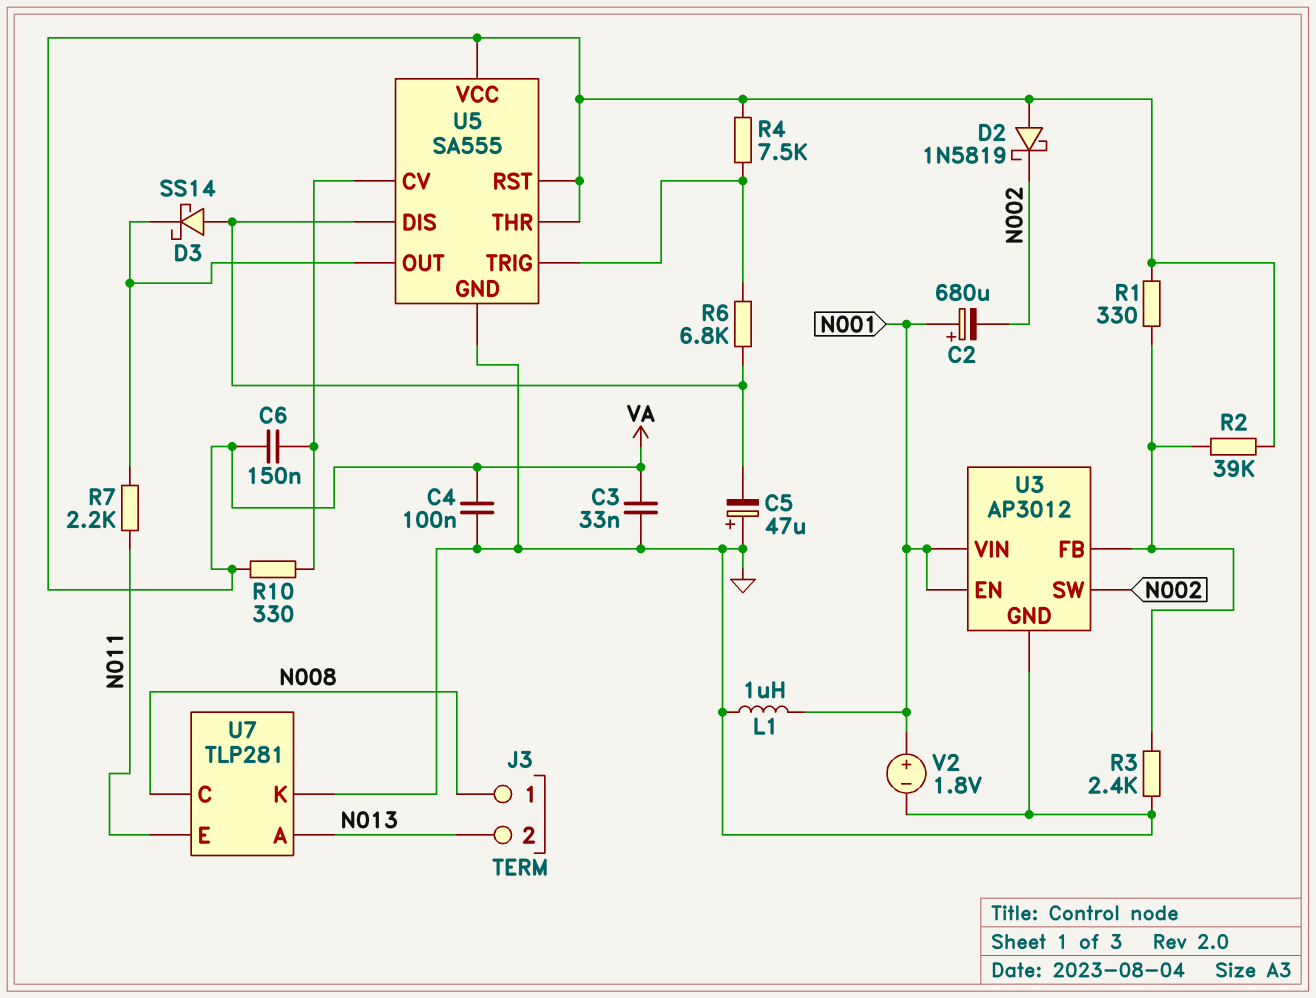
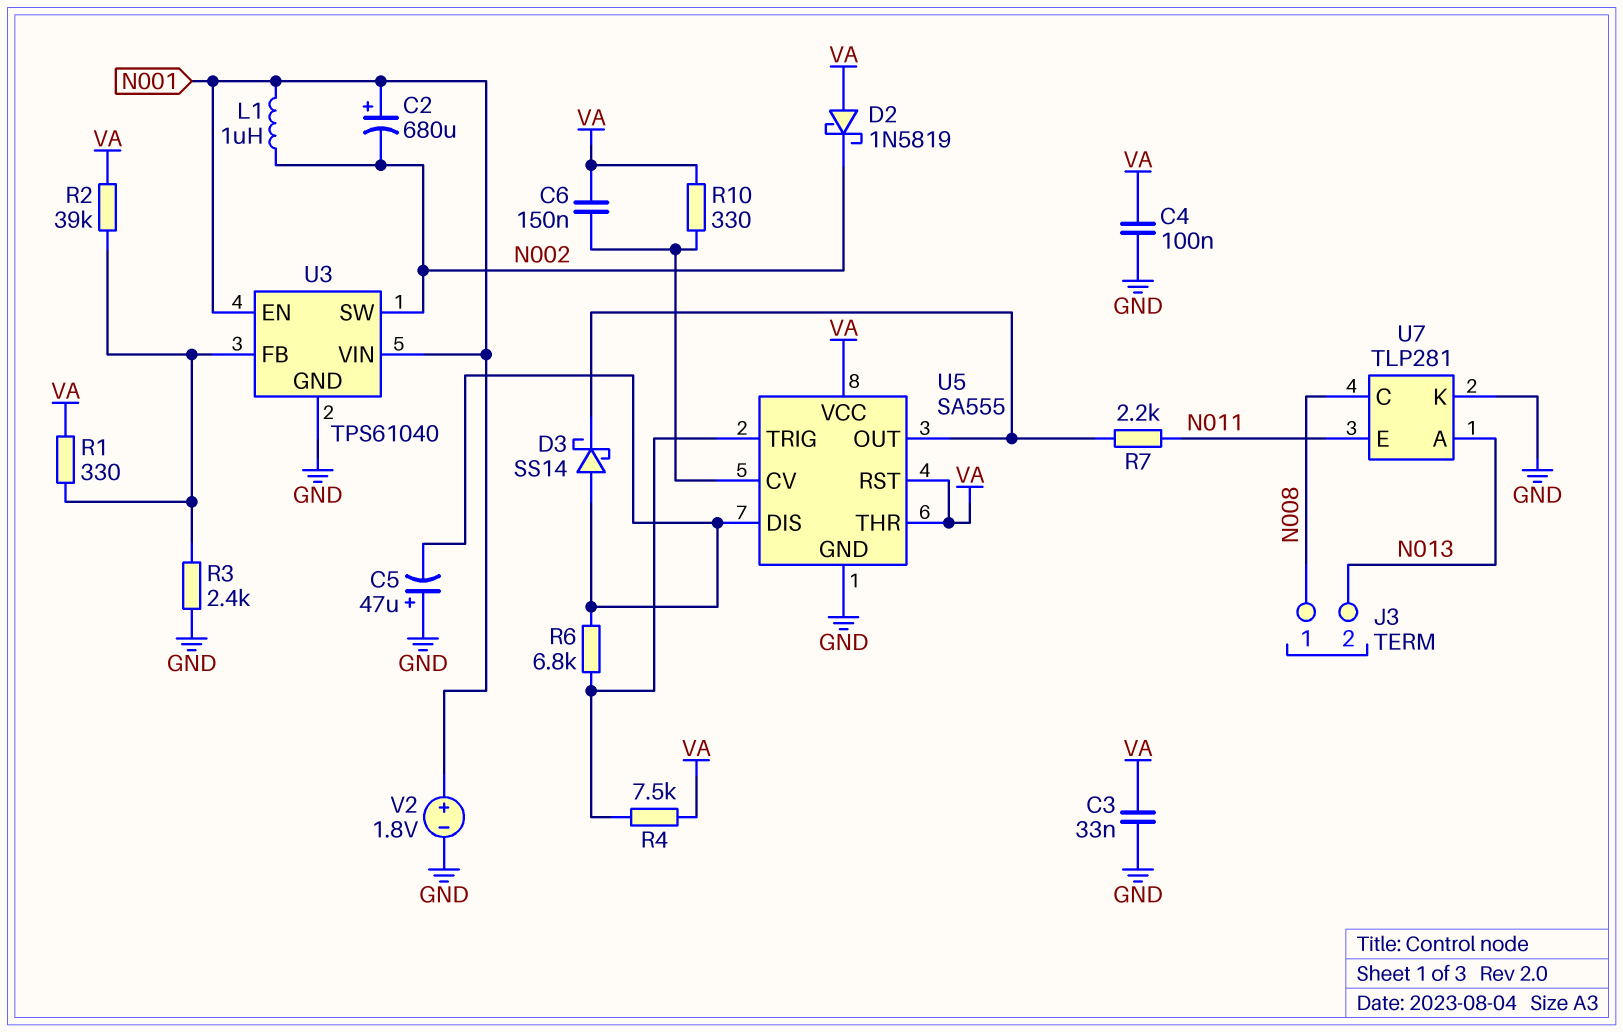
L1: 1uH (GND, N001) -> 1uH (N001, N002)
U3: AP3012 -> TPS61040

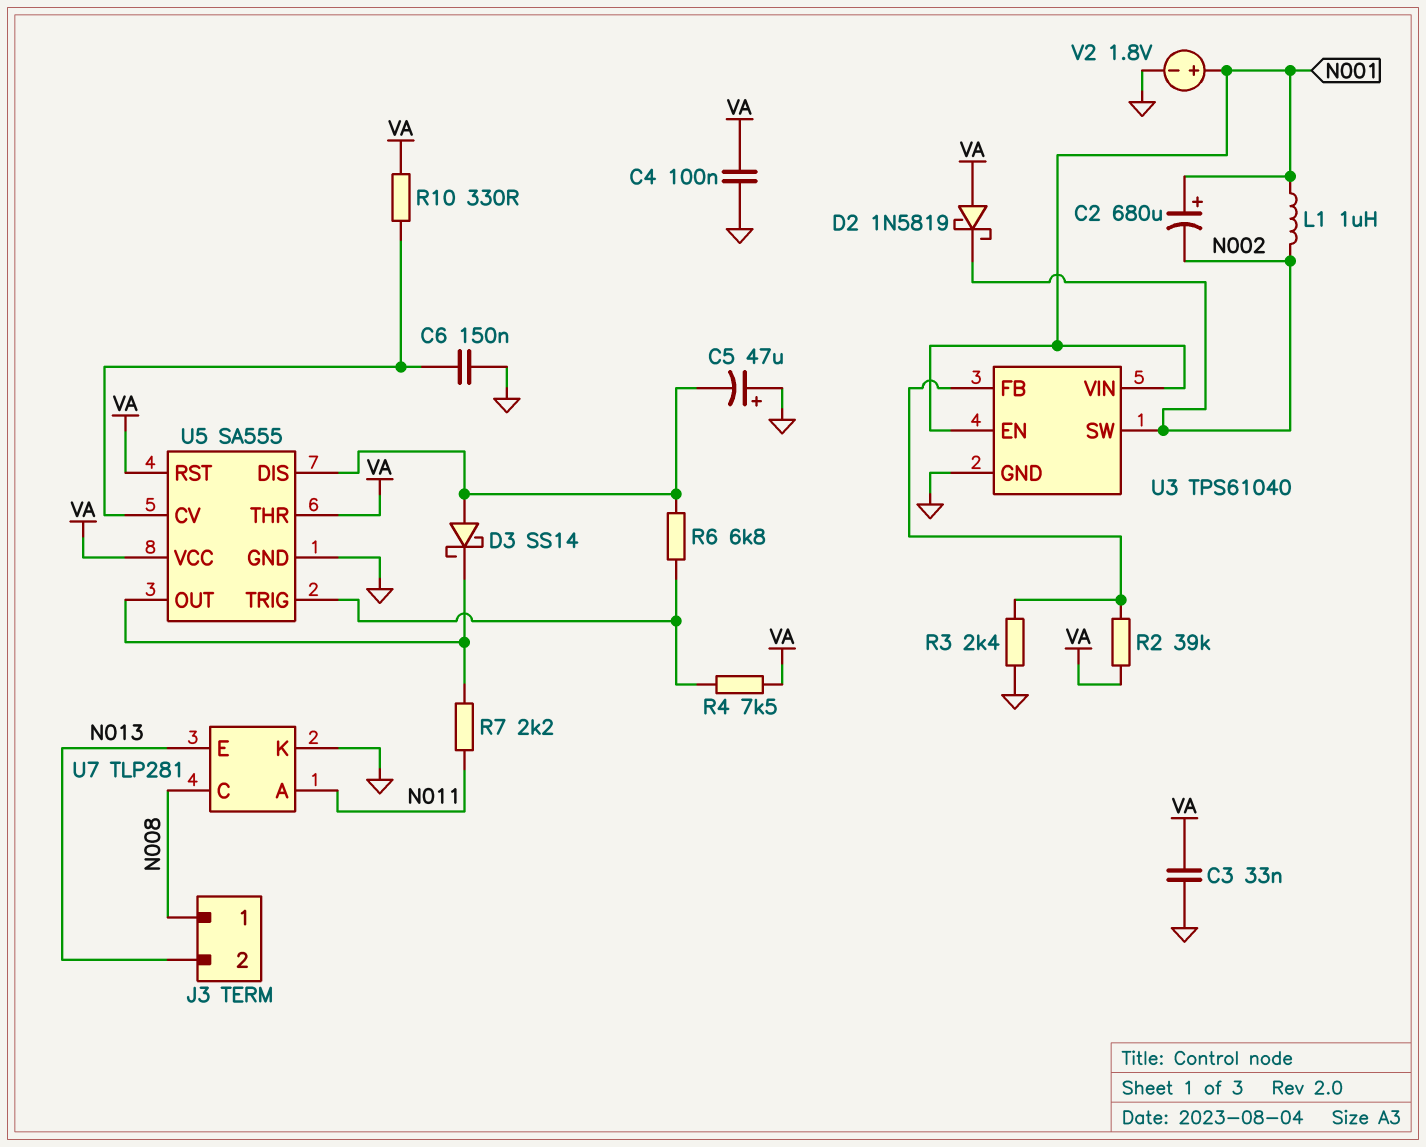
C6: 150nF (U5/CV, VA) -> 150nF (GND, U5/CV)
R1: 330 (U3/FB, VA) -> none
U7 pin A: N013 -> N011
U7 pin E: N011 -> N013

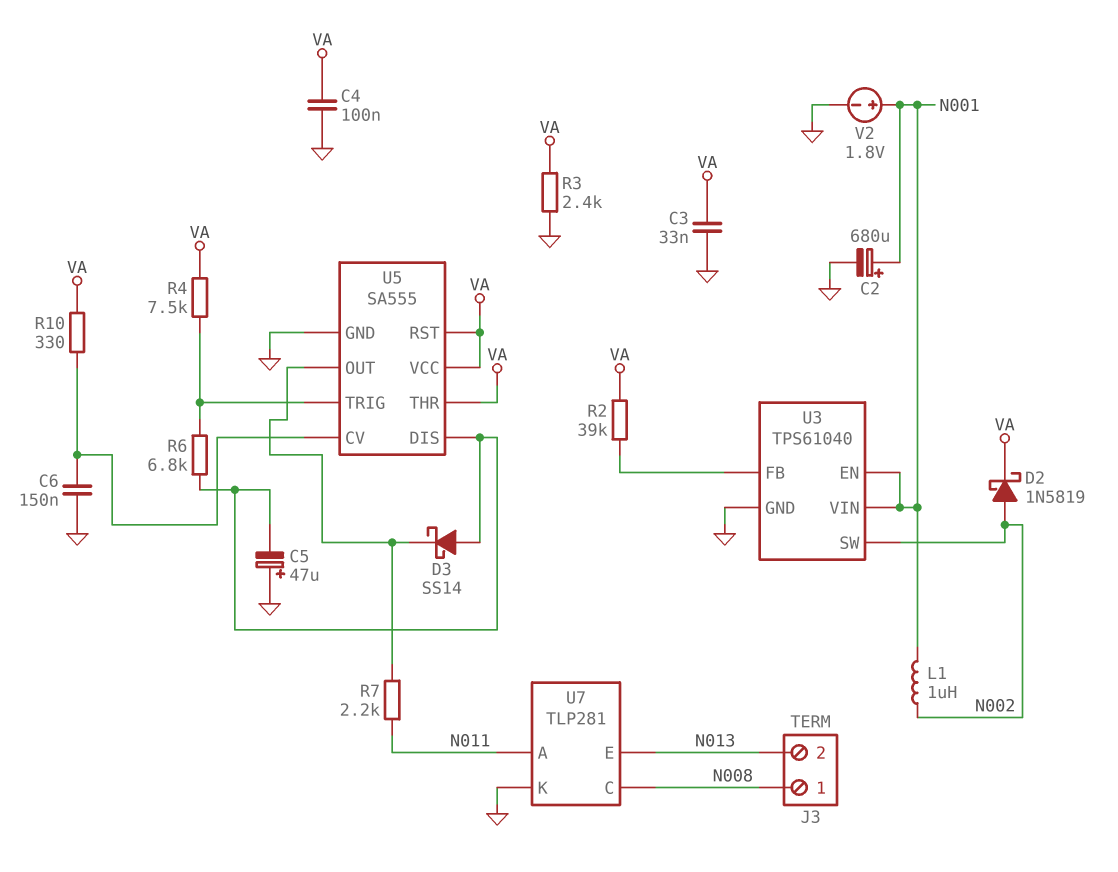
C2: 680uF (plus N001, minus N002) -> 680uF (plus N001, minus GND)
D2: schottky 1N5819 (A VA, K N002) -> schottky 1N5819 (A N002, K VA)
R3: 2.4k (GND, U3/FB) -> 2.4k (GND, VA)

